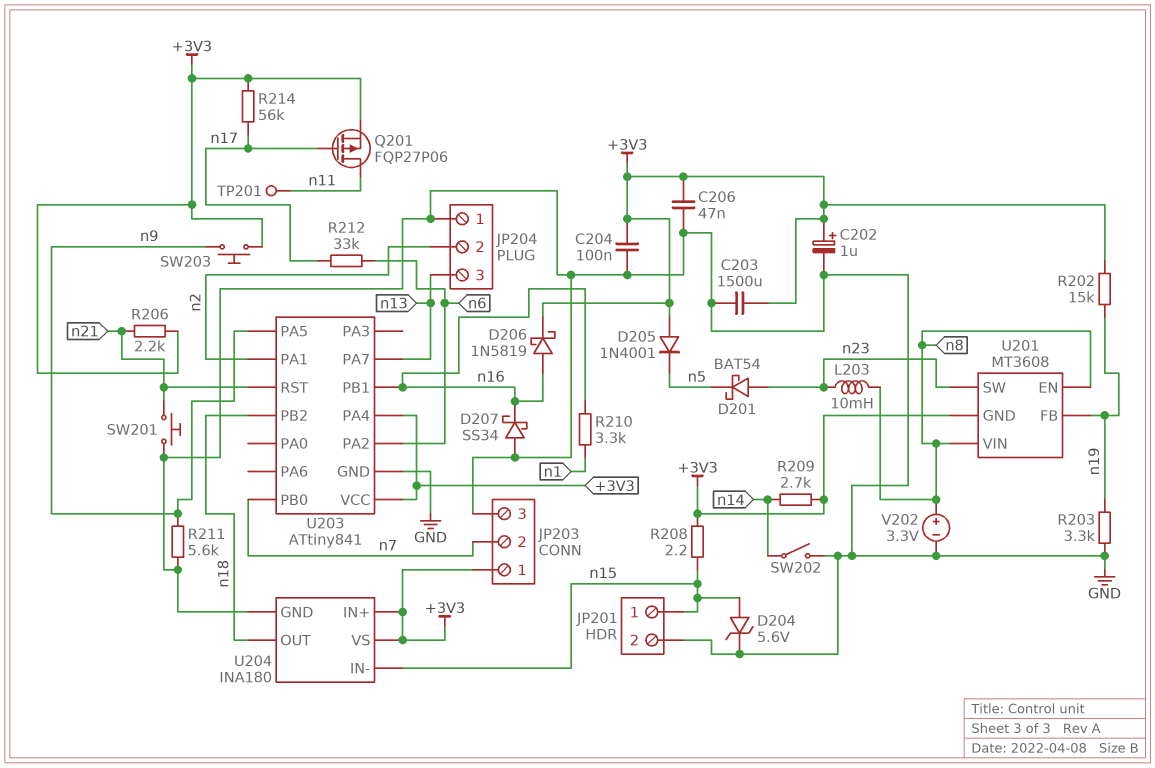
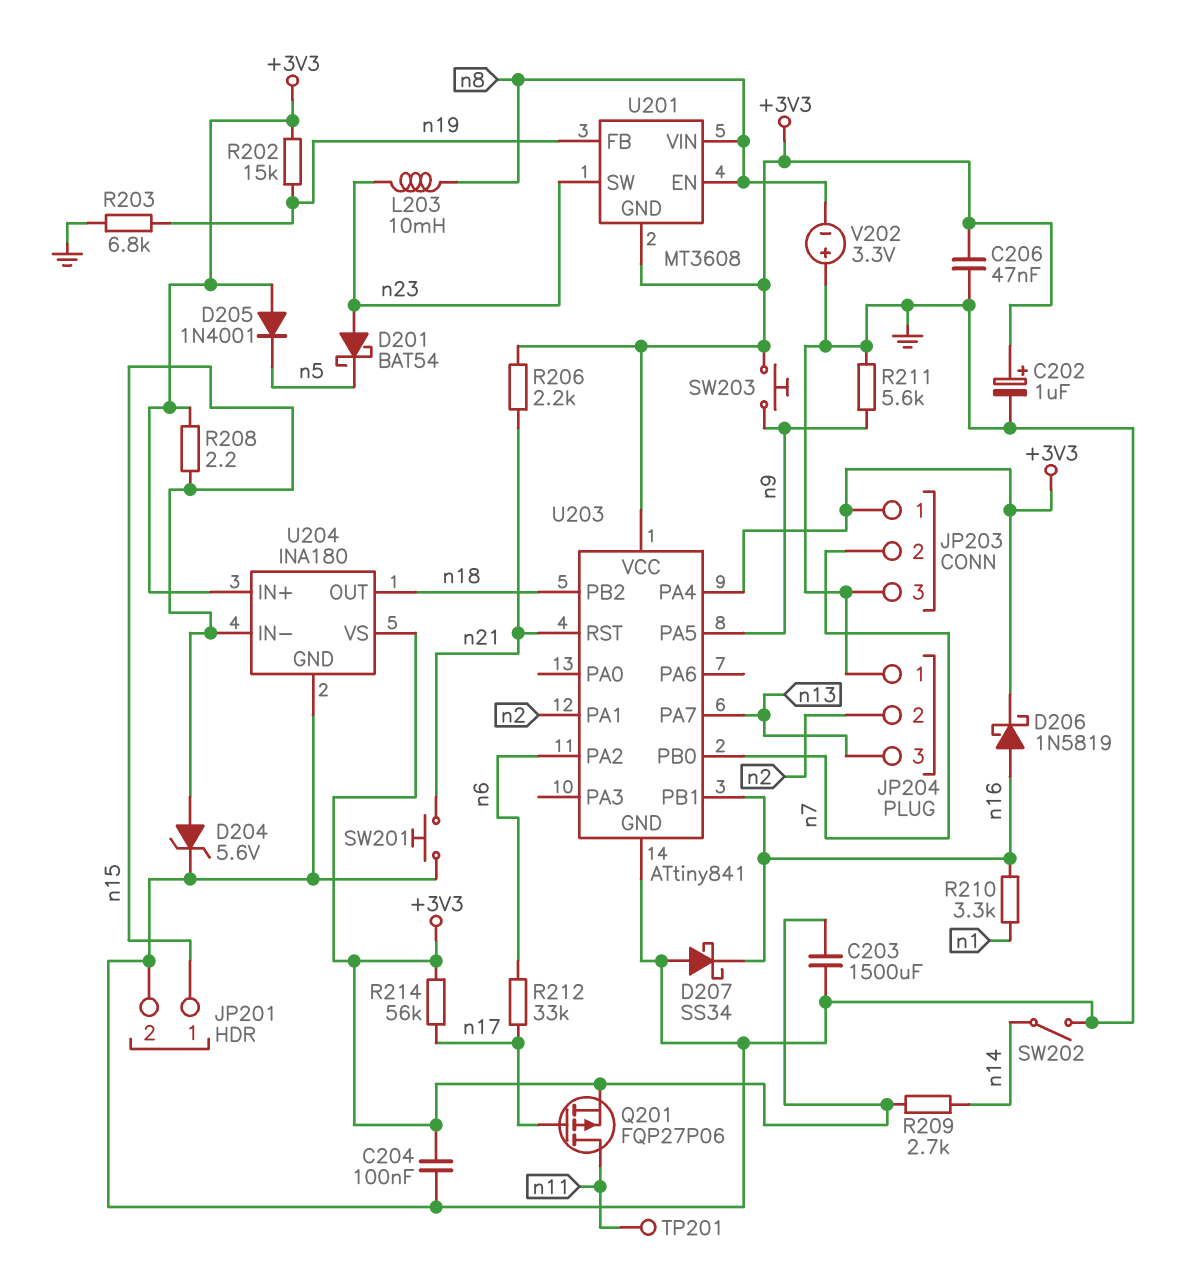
R203: 3.3k (GND, n19) -> 6.8k (GND, n19)
V202: 3.3V (plus n8, minus GND) -> 3.3V (plus GND, minus n8)

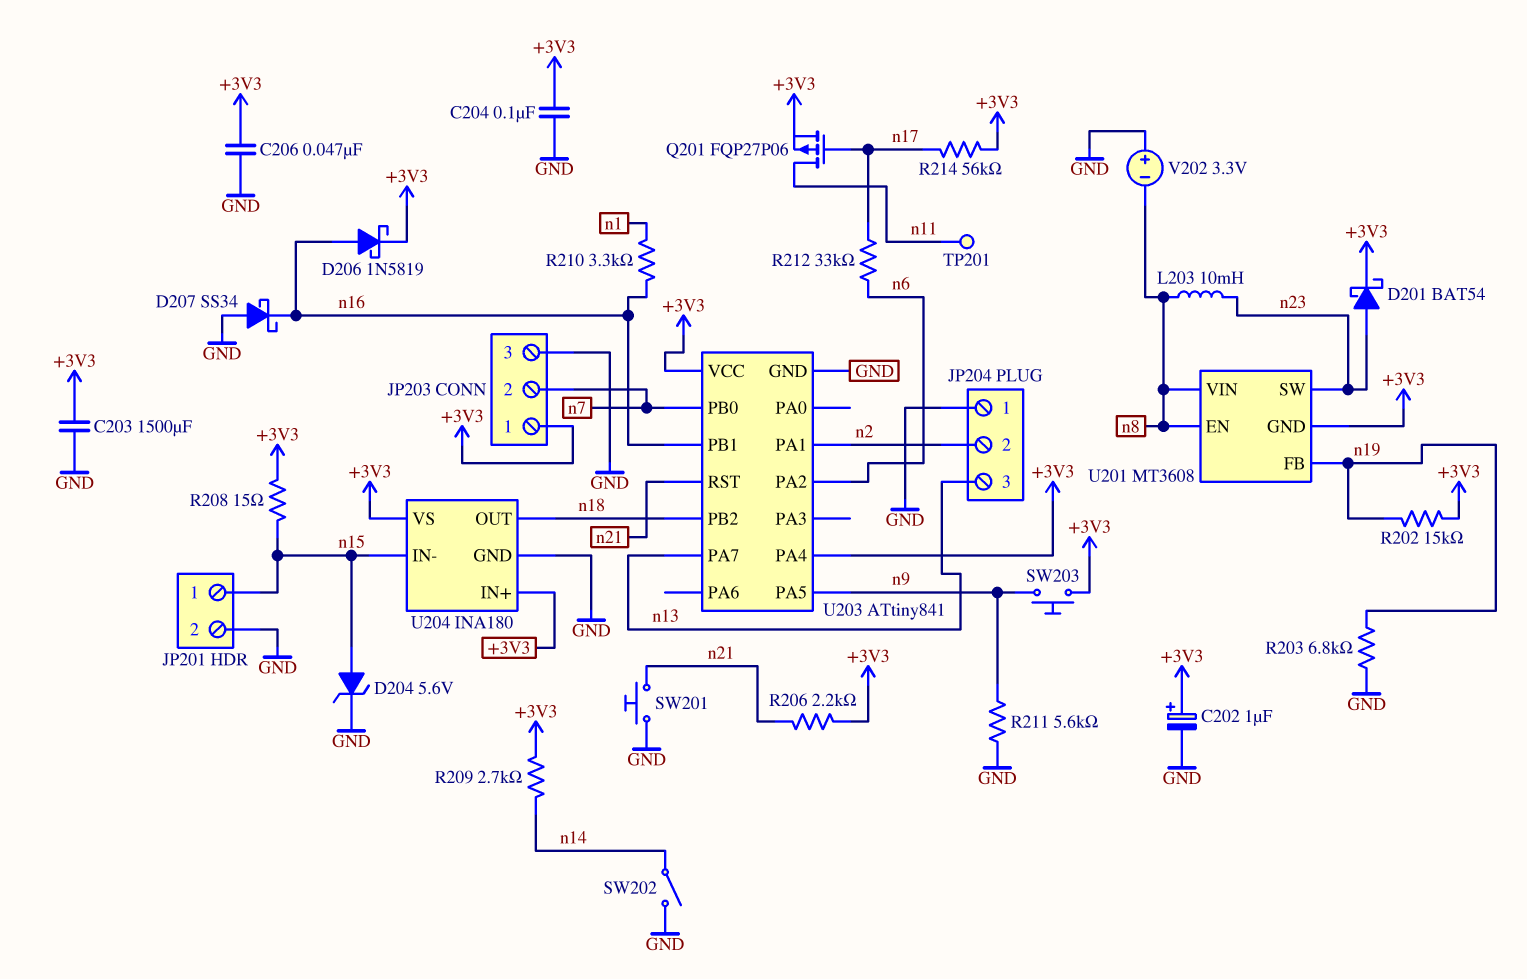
D201: schottky BAT54 (A n23, K n5) -> schottky BAT54 (A n23, K +3V3)
D205: diode 1N4001 (A +3V3, K n5) -> none
R208: 2.2 (+3V3, n15) -> 15 (+3V3, n15)

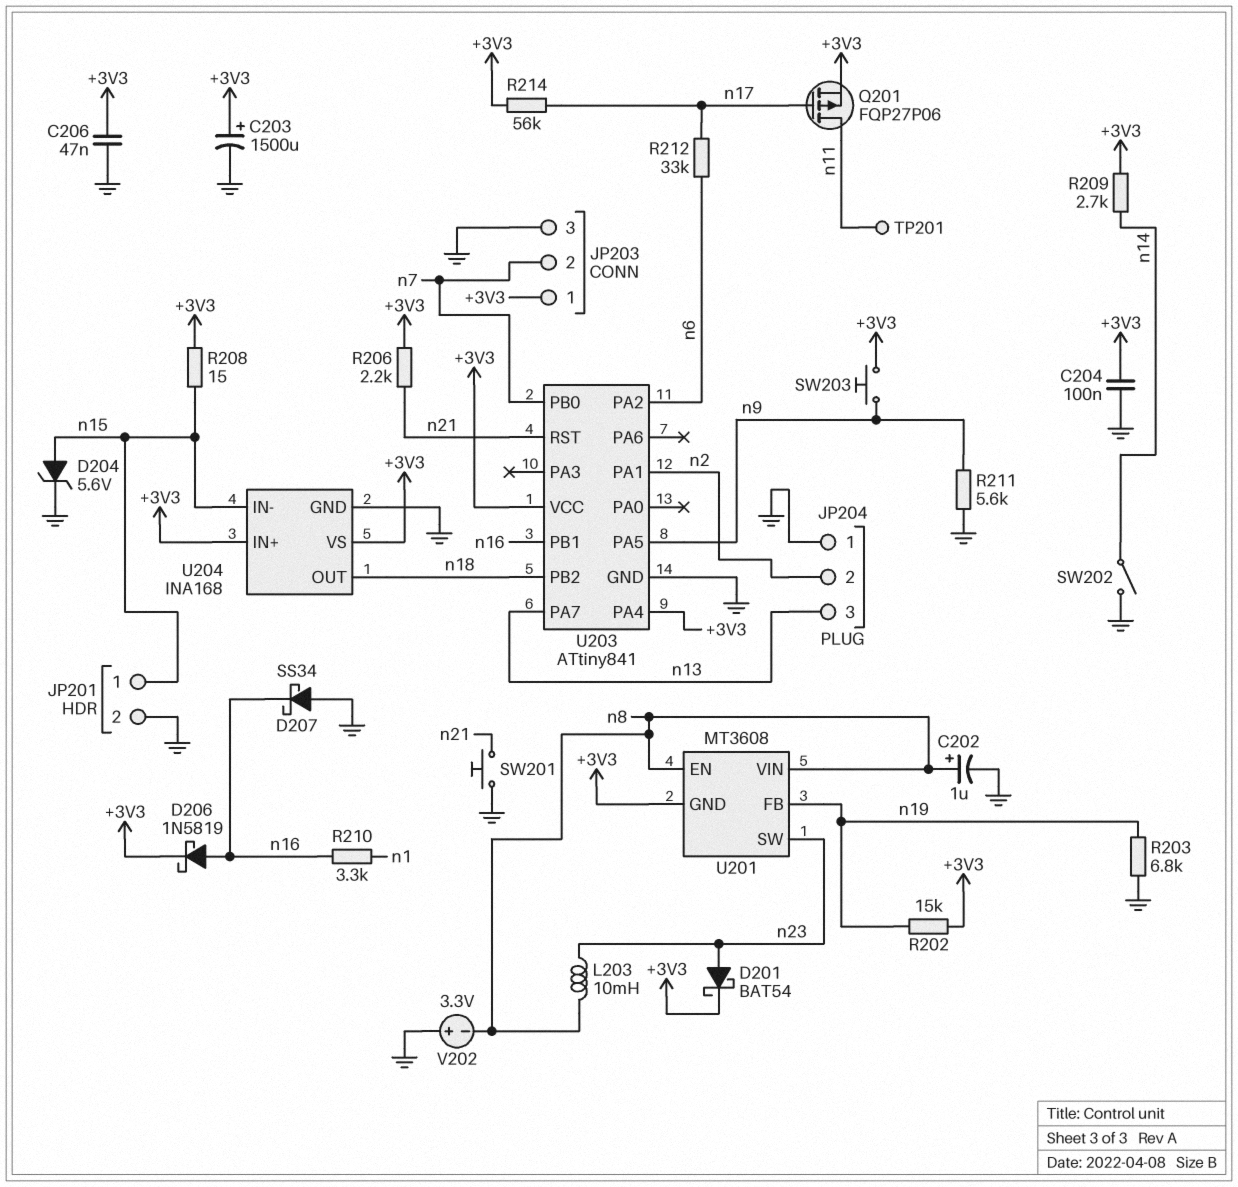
C202: 1uF (plus +3V3, minus GND) -> 1uF (plus n8, minus GND)
C203: 1500uF (+3V3, GND) -> 1500uF (plus +3V3, minus GND)
U204: INA180 -> INA168

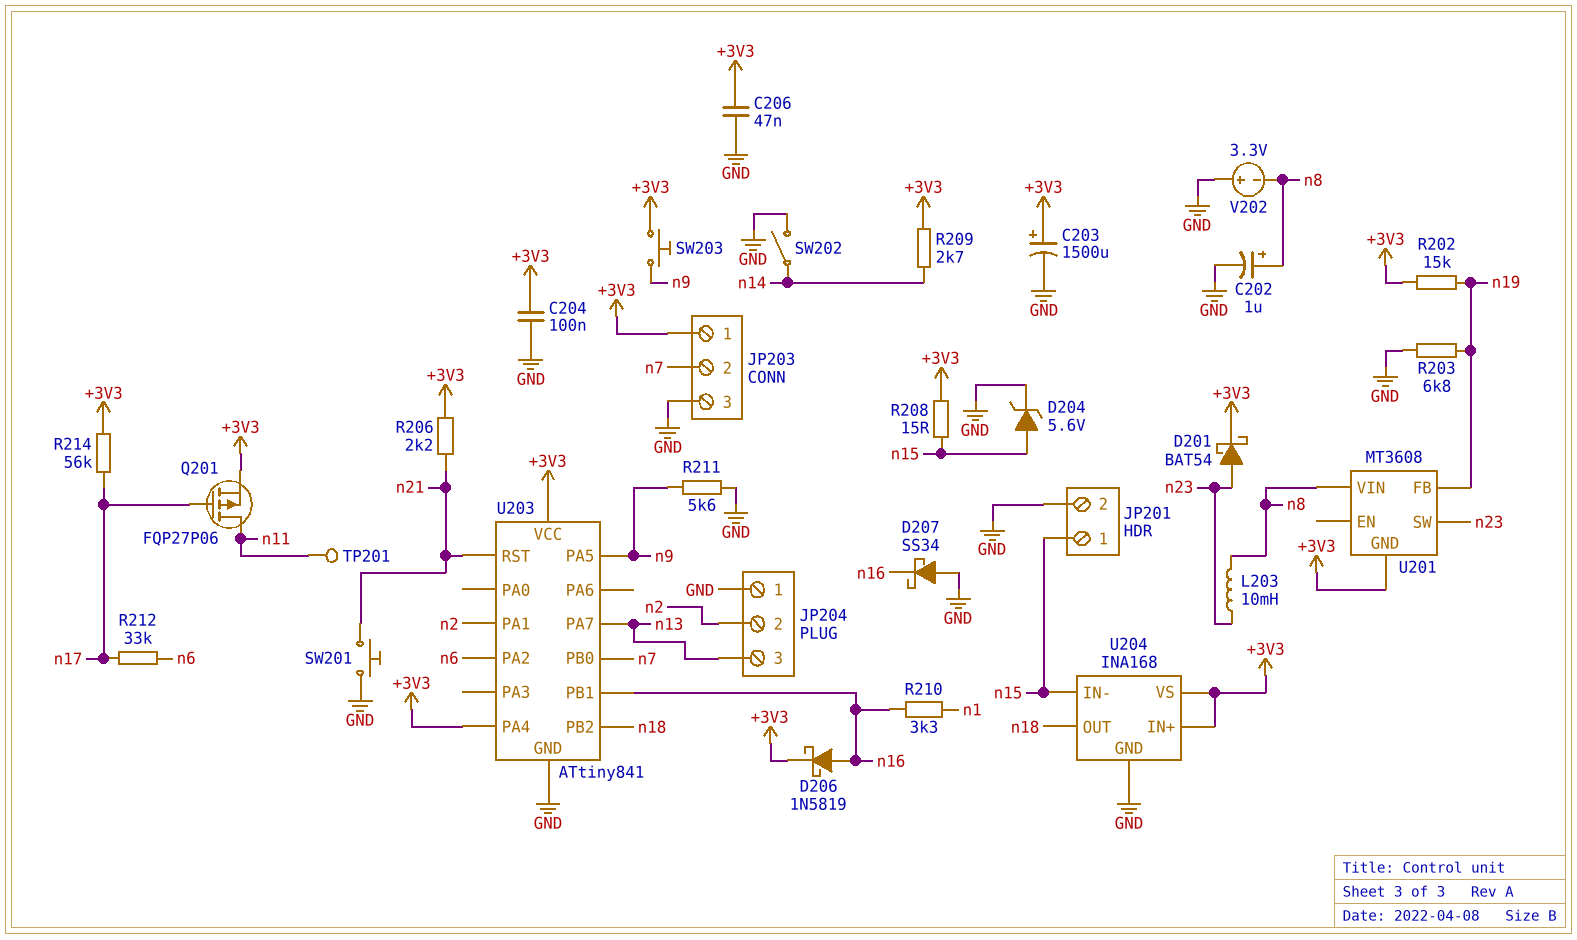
U201 pin EN: n8 -> none

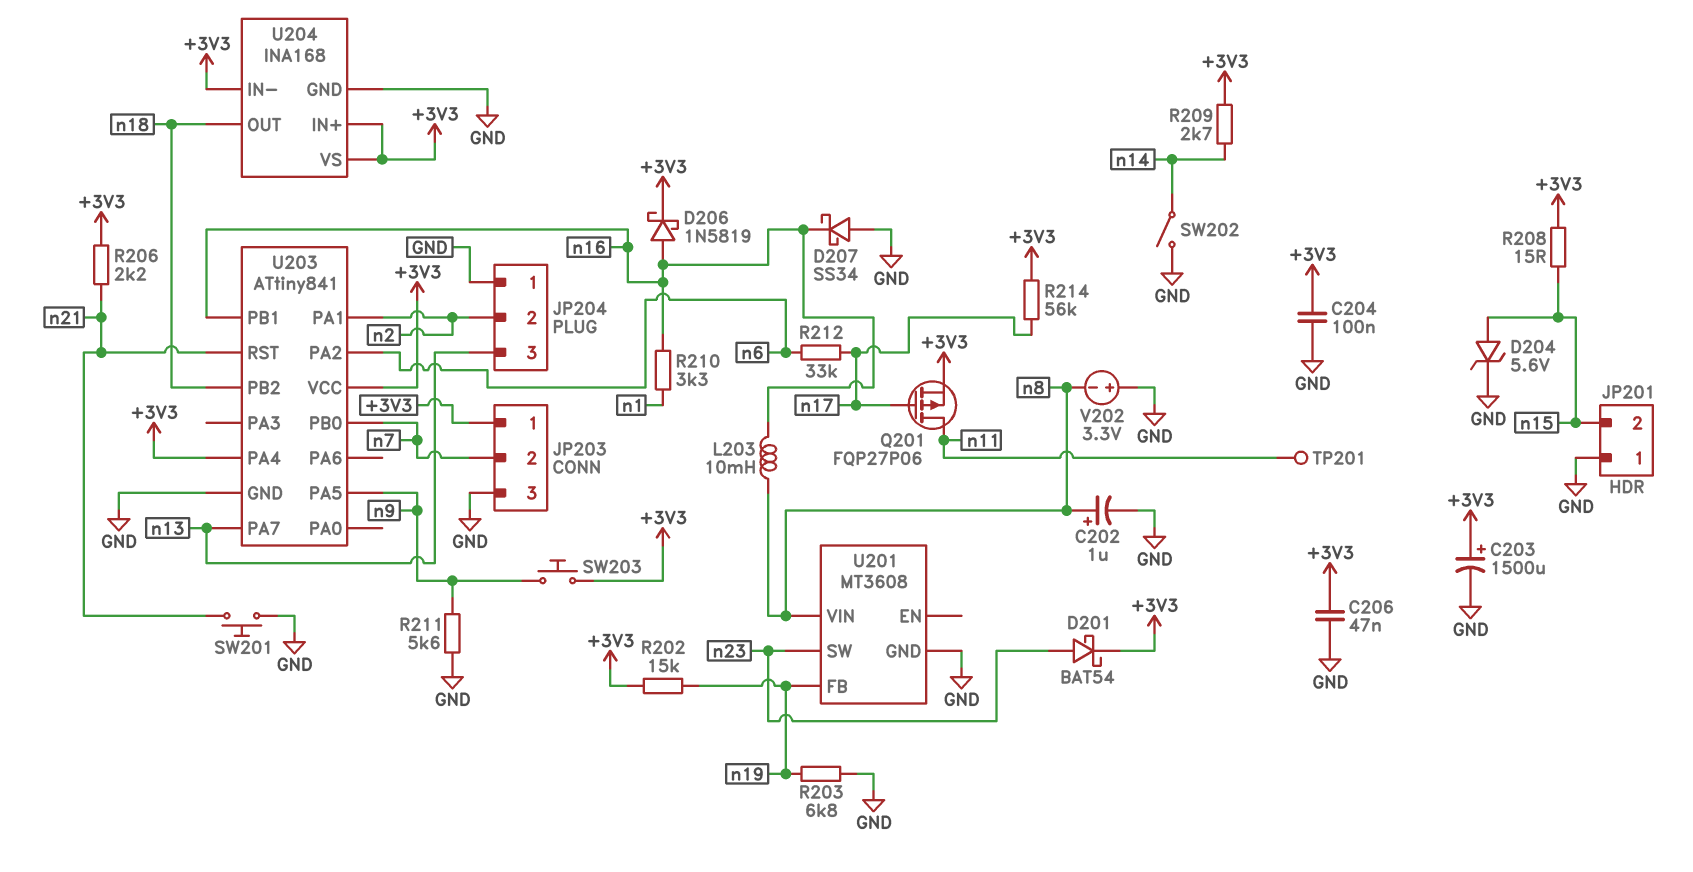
JP201 pin 1: n15 -> GND
JP201 pin 2: GND -> n15
L203: 10mH (n8, n23) -> 10mH (n8, n16)
U201 pin GND: +3V3 -> GND
U204 pin IN-: n15 -> +3V3

